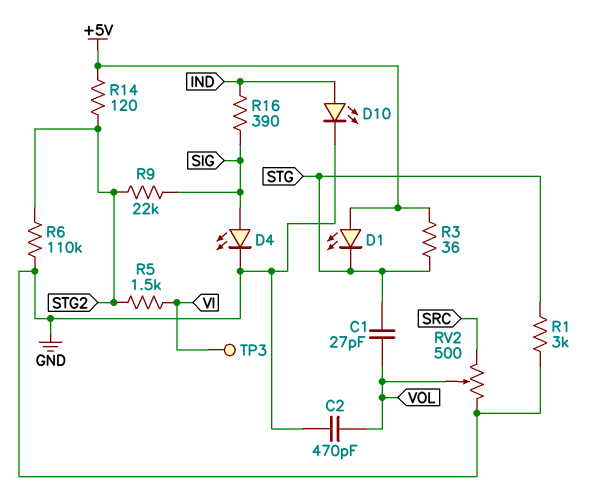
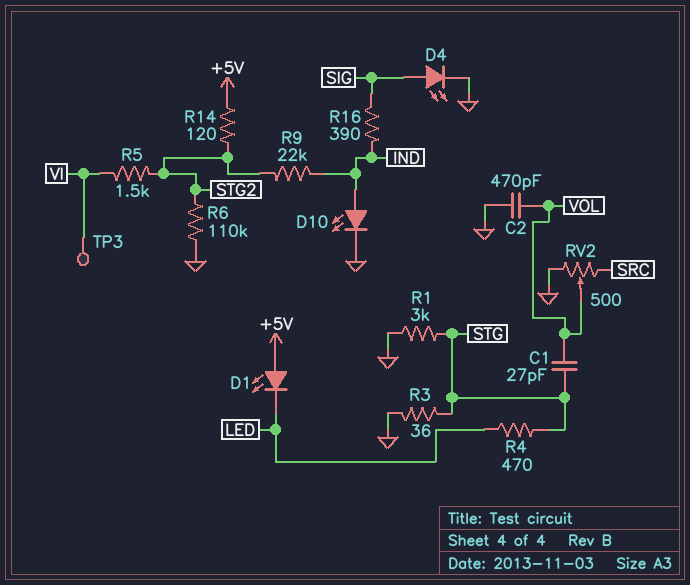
D1: LED (A +5V, K STG) -> LED (A +5V, K LED)
R3: 36 (+5V, STG) -> 36 (GND, STG)
R4: none -> 470 (LED, STG)
R9: 22k (SIG, STG2) -> 22k (IND, STG2)

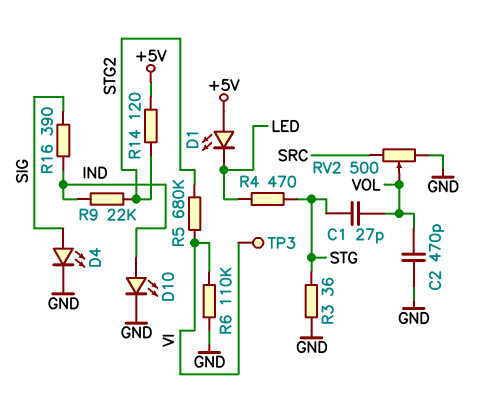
R1: 3k (GND, STG) -> none
R5: 1.5k (STG2, VI) -> 680k (STG2, VI)
R6: 110k (GND, STG2) -> 110k (GND, VI)

